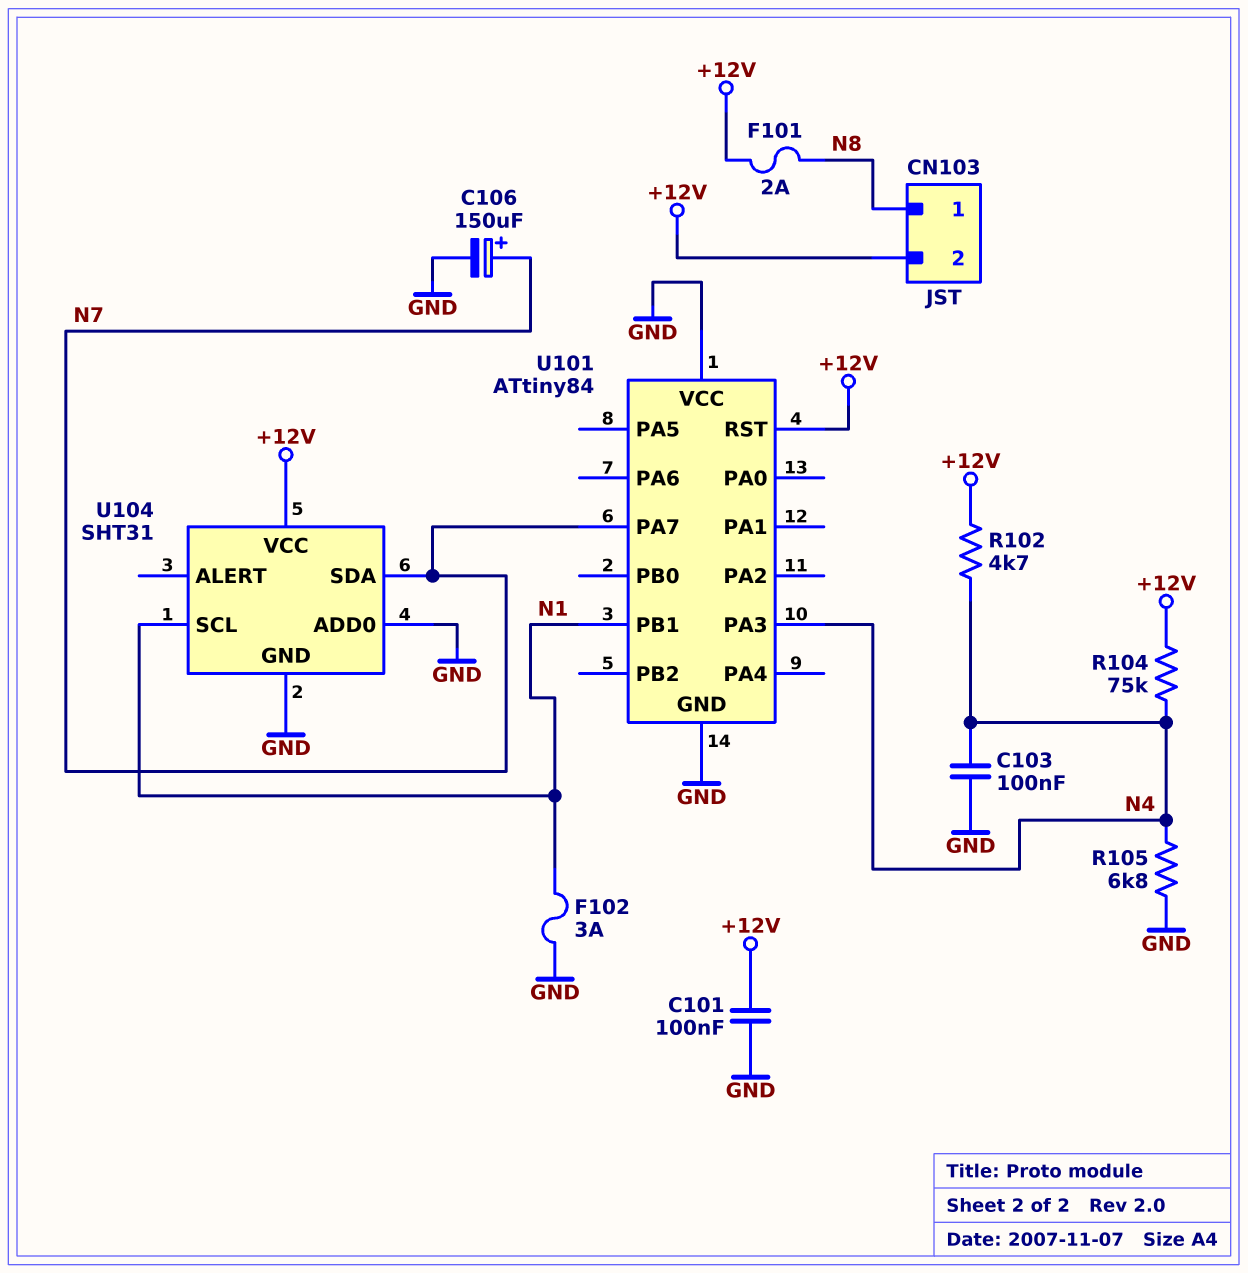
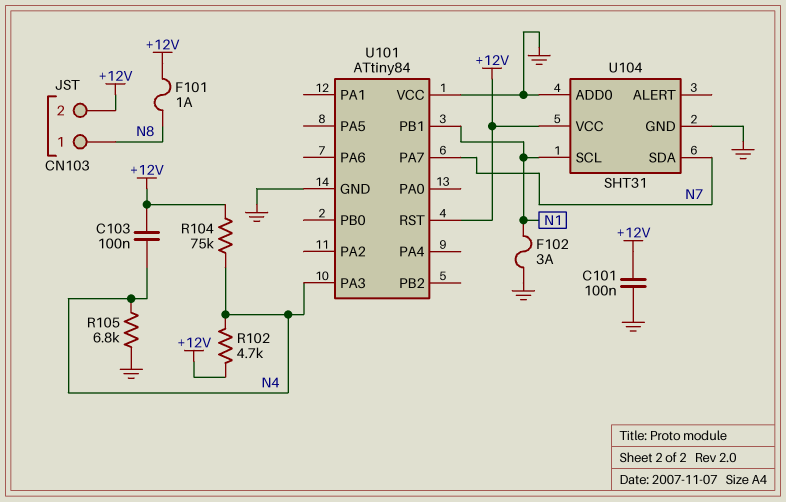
C103: 100nF (GND, N4) -> 100nF (+12V, N4)
C106: 150uF (plus N7, minus GND) -> none
F101: 2A (+12V, N8) -> 1A (+12V, N8)

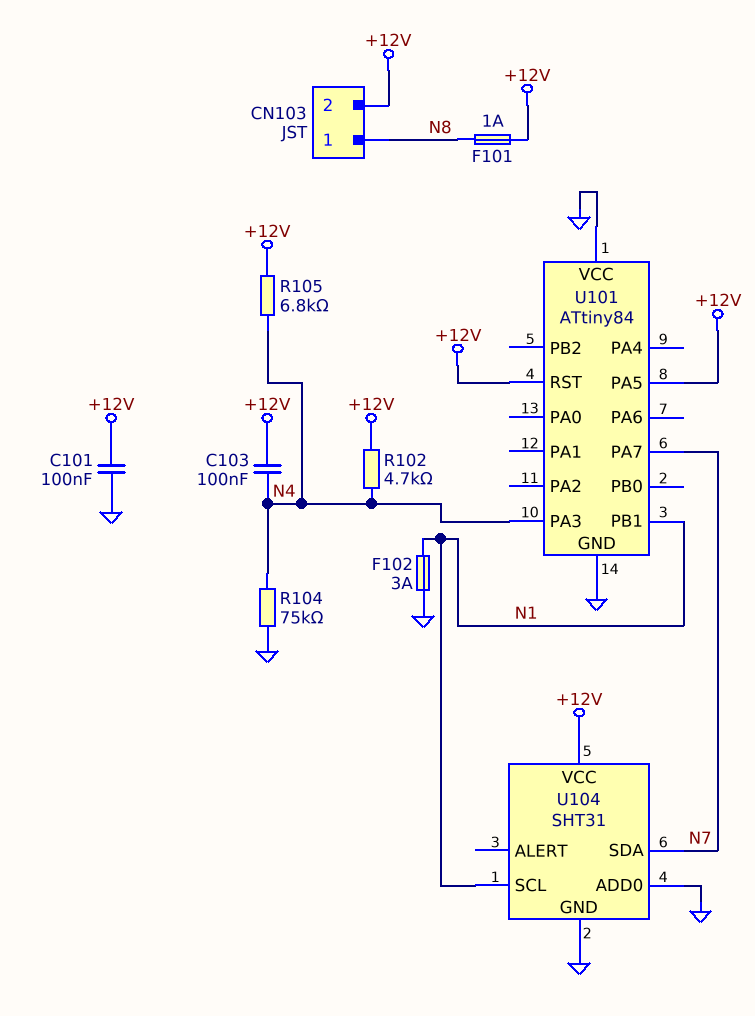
R104: 75k (+12V, N4) -> 75k (GND, N4)
R105: 6.8k (GND, N4) -> 6.8k (+12V, N4)
U101 pin PA5: none -> +12V

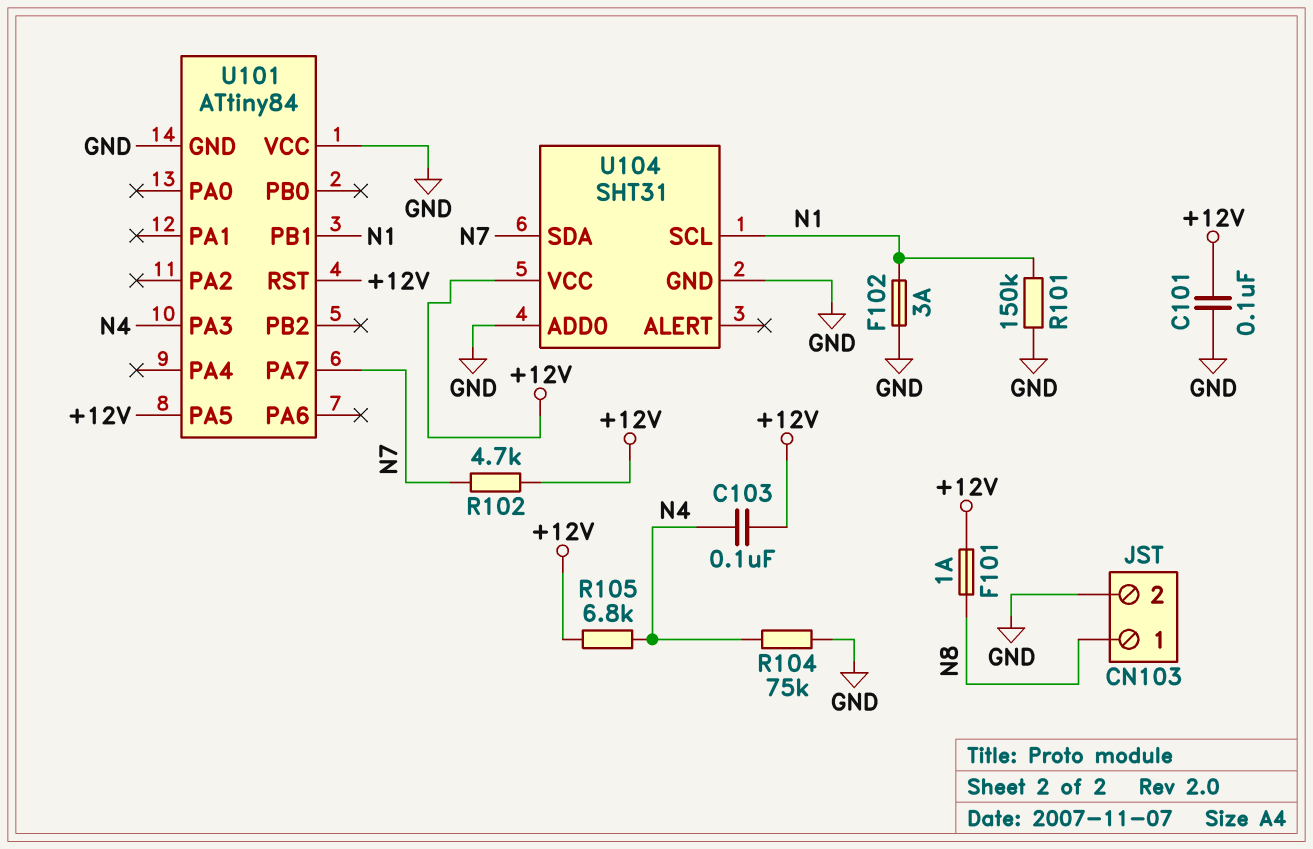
CN103 pin 2: +12V -> GND
R101: none -> 150k (GND, N1)
R102: 4.7k (+12V, N4) -> 4.7k (+12V, N7)

